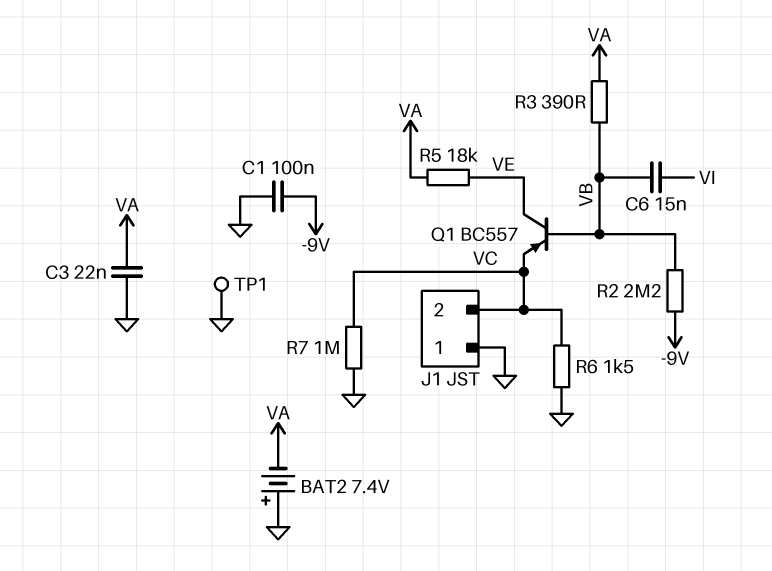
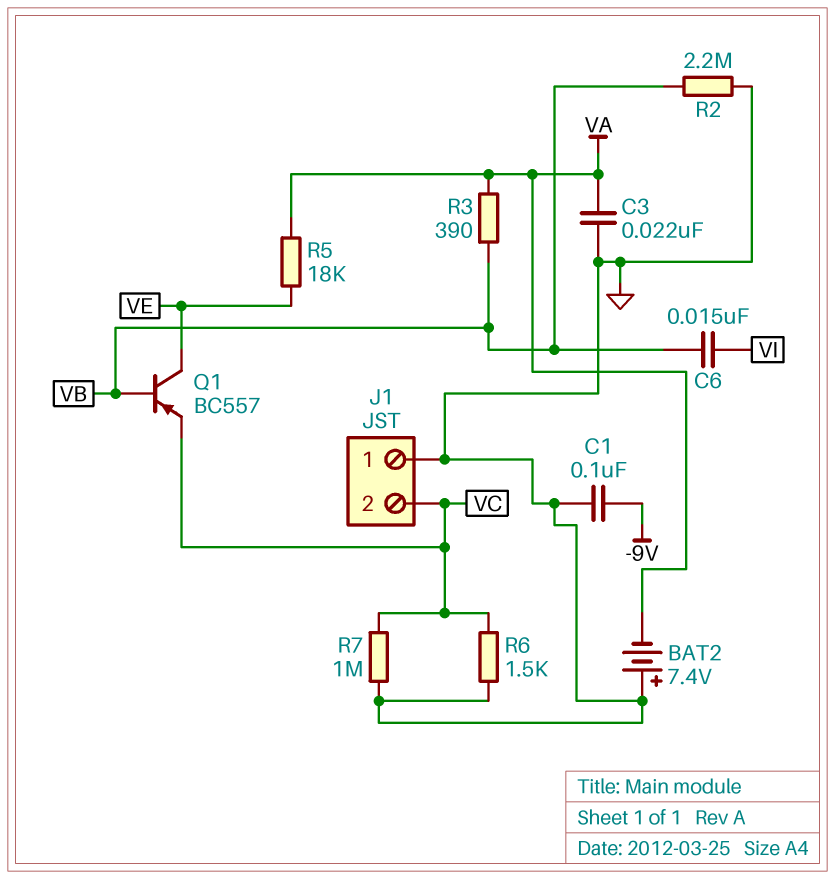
R2: 2.2M (-9V, VB) -> 2.2M (GND, VB)
TP1: test point (GND) -> none

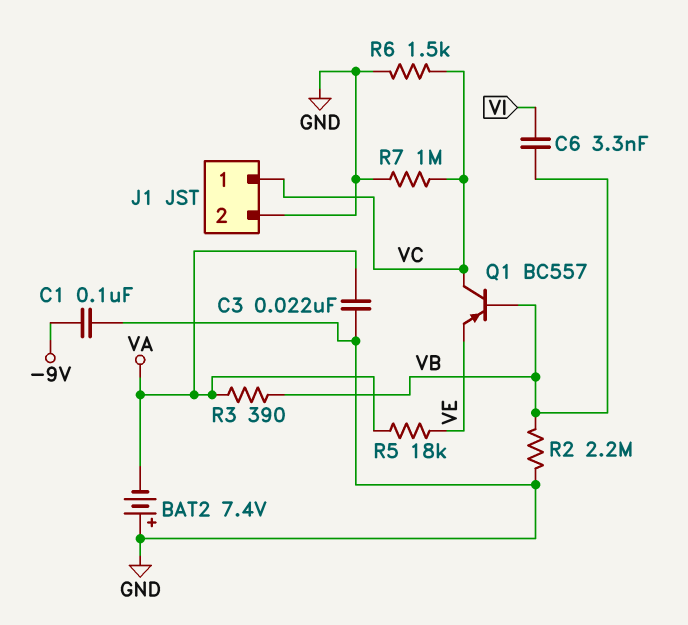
C6: 15nF (VB, VI) -> 3.3nF (VB, VI)
J1 pin 1: GND -> VC
J1 pin 2: VC -> GND
Q1: PNP BC557 (B VB, C VE, E VC) -> PNP BC557 (B VB, C VC, E VE)

